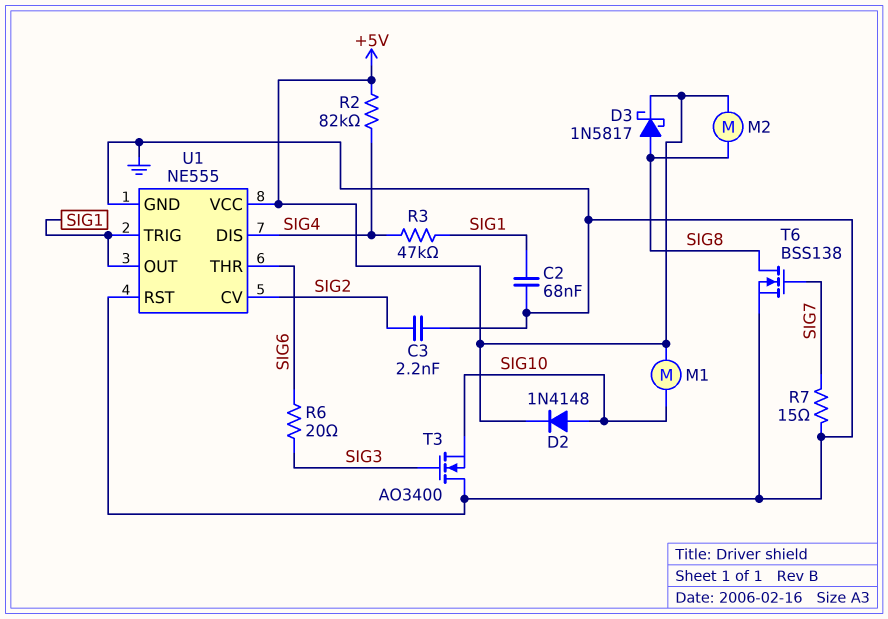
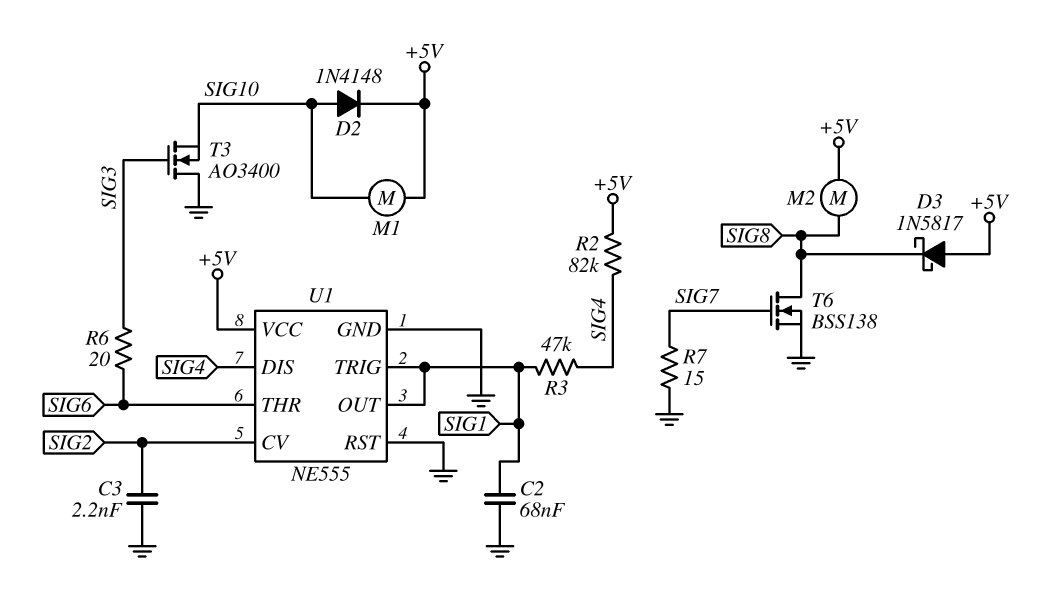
D3: schottky 1N5817 (A SIG8, K +5V) -> schottky 1N5817 (A +5V, K SIG8)

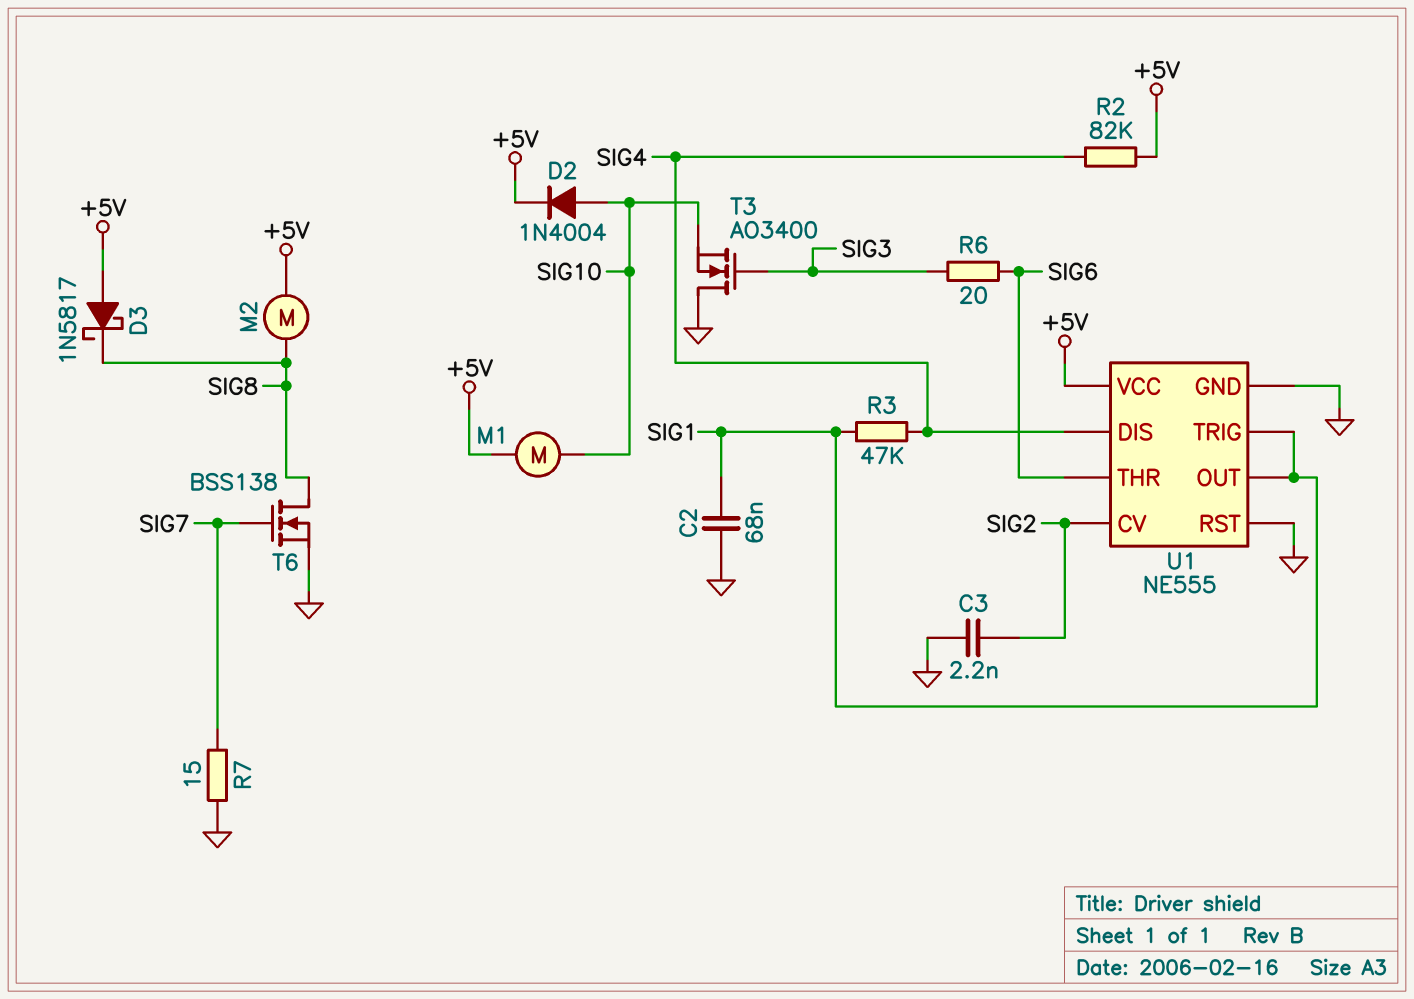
D2: diode 1N4148 (A SIG10, K +5V) -> diode 1N4004 (A SIG10, K +5V)

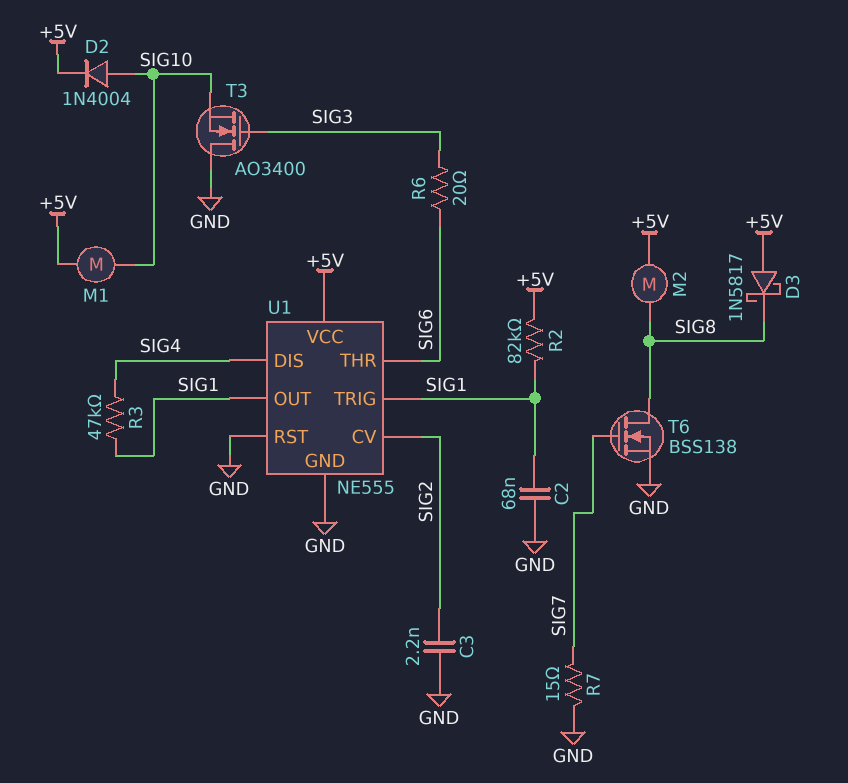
R2: 82k (+5V, SIG4) -> 82k (+5V, SIG1)

